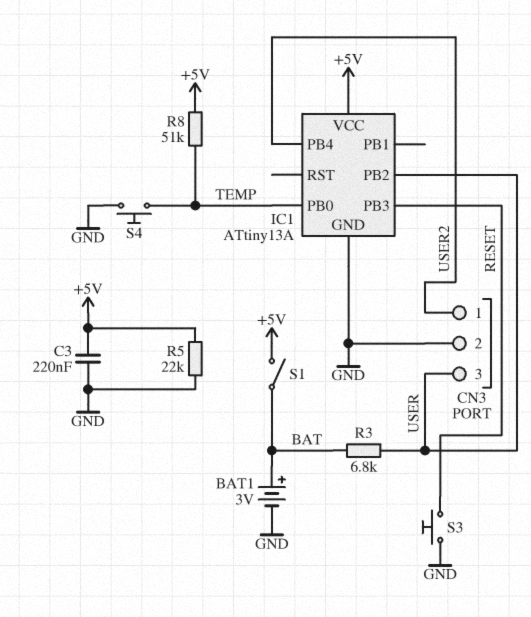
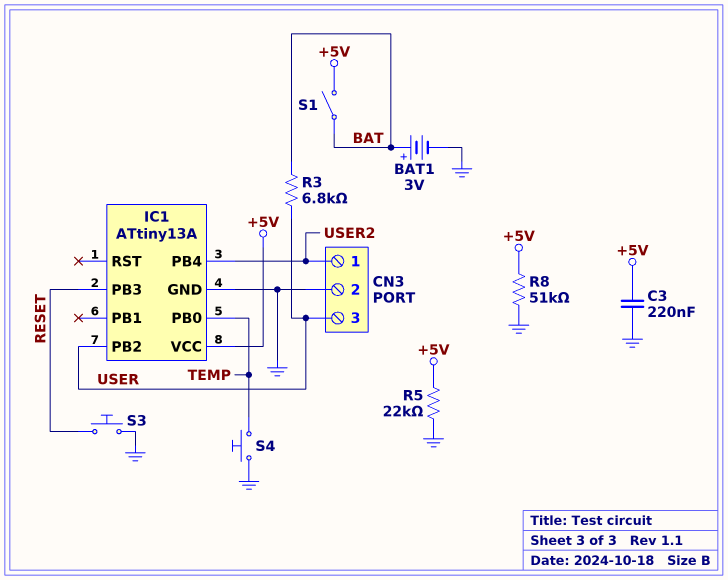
R8: 51k (+5V, TEMP) -> 51k (+5V, GND)

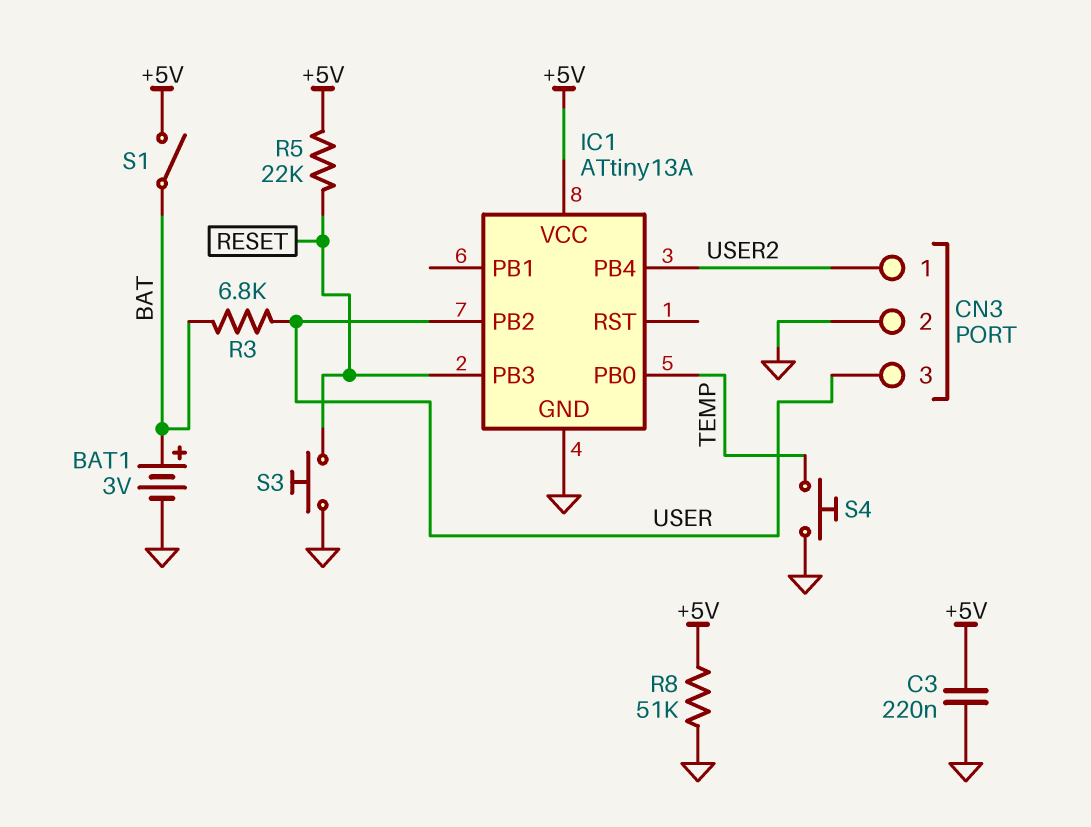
R5: 22k (+5V, GND) -> 22k (+5V, RESET)

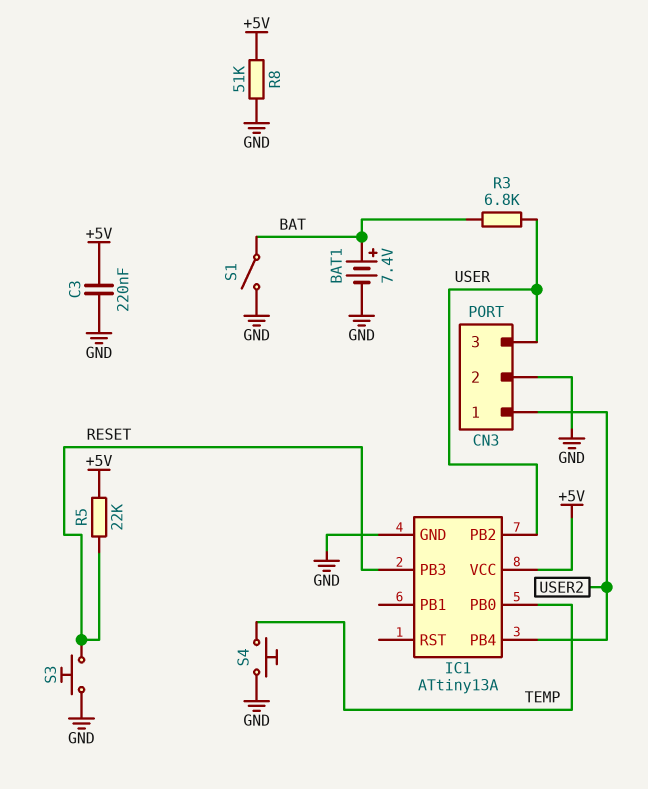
BAT1: 3V (plus BAT, minus GND) -> 7.4V (plus BAT, minus GND)
S1: switch (+5V, BAT) -> switch (BAT, GND)

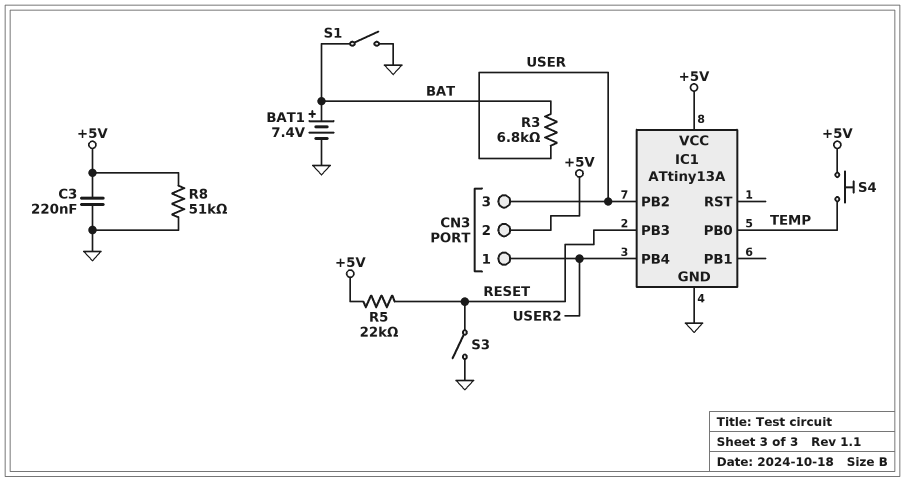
CN3 pin 2: GND -> +5V
S3: button (GND, RESET) -> switch (GND, RESET)
S4: button (GND, TEMP) -> button (+5V, TEMP)

